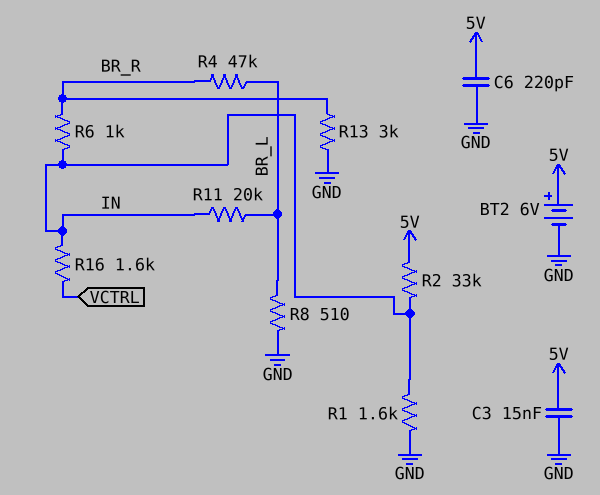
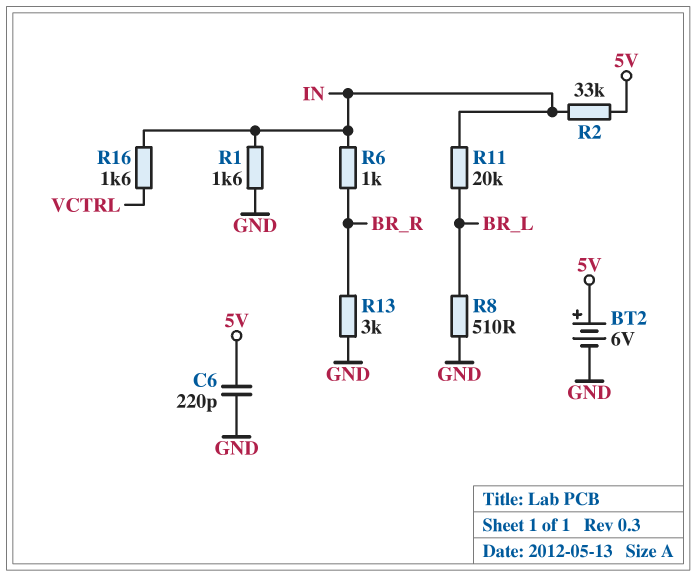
C3: 15nF (5V, GND) -> none
R4: 47k (BR_L, BR_R) -> none

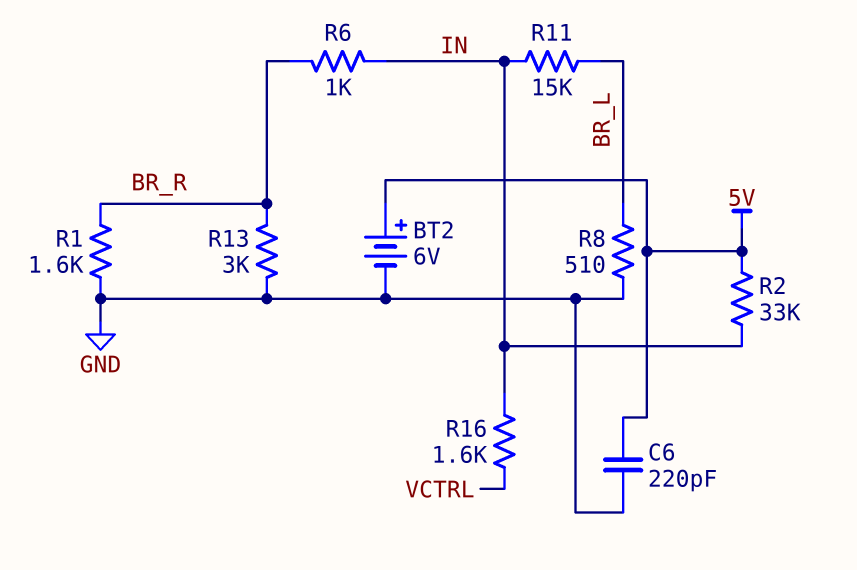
R1: 1.6k (GND, IN) -> 1.6k (BR_R, GND)
R11: 20k (BR_L, IN) -> 15k (BR_L, IN)

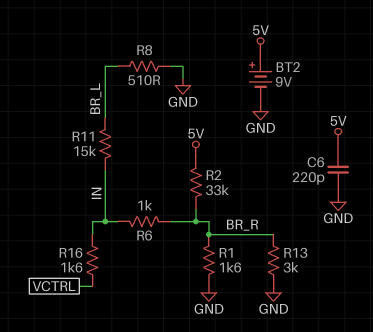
BT2: 6V (plus 5V, minus GND) -> 9V (plus 5V, minus GND)
R2: 33k (5V, IN) -> 33k (5V, BR_R)

